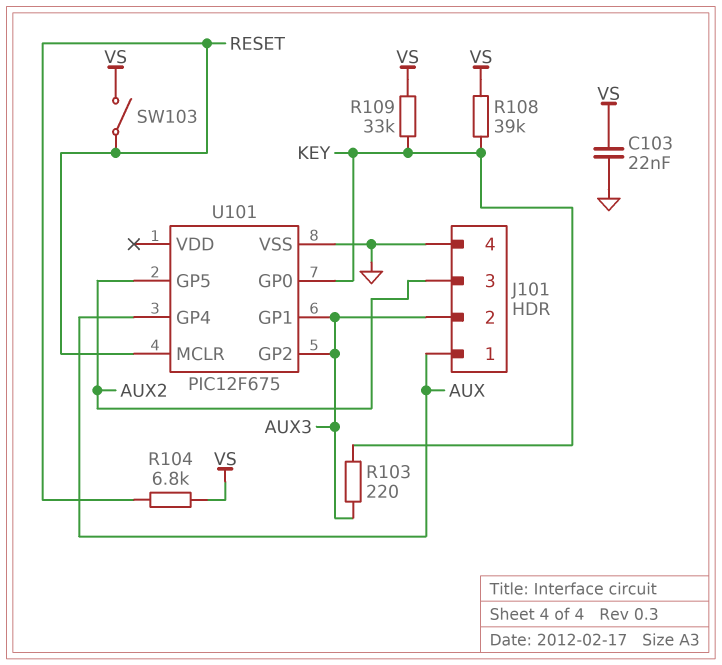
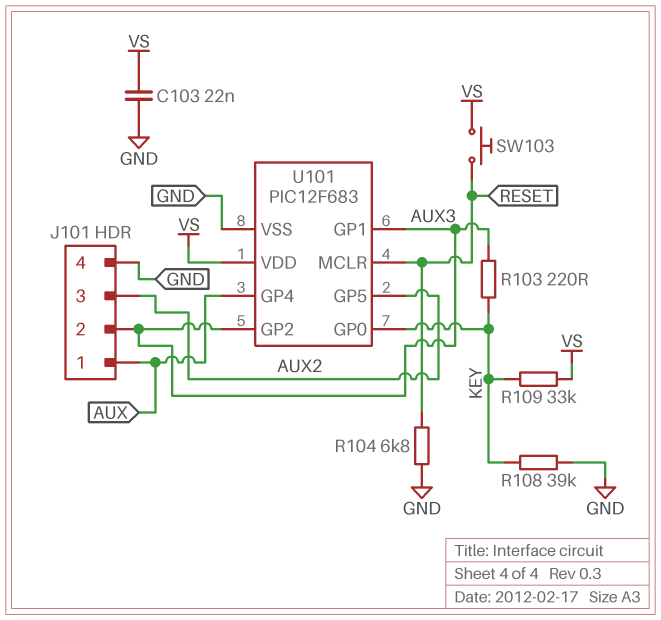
R104: 6.8k (RESET, VS) -> 6.8k (GND, RESET)
R108: 39k (KEY, VS) -> 39k (GND, KEY)
SW103: switch (RESET, VS) -> button (RESET, VS)
U101: PIC12F675 -> PIC12F683
U101 pin VDD: none -> VS

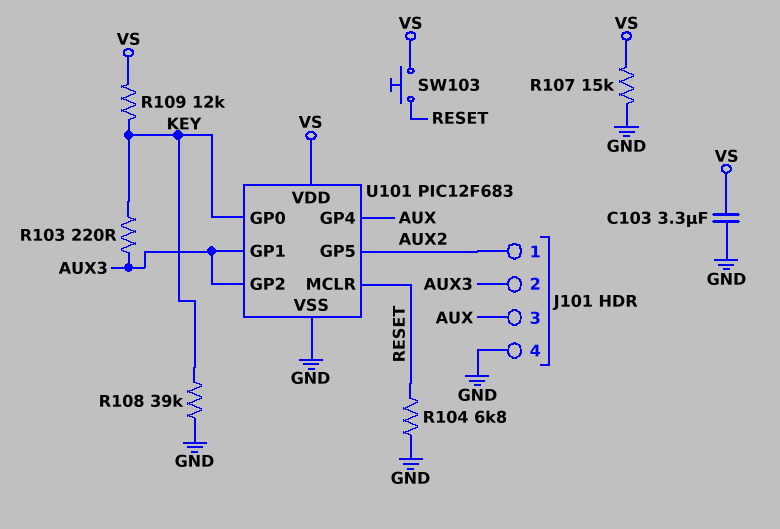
C103: 22nF (GND, VS) -> 3.3uF (GND, VS)
J101 pin 1: AUX -> AUX2
J101 pin 3: AUX2 -> AUX
R107: none -> 15k (GND, VS)
R109: 33k (KEY, VS) -> 12k (KEY, VS)

